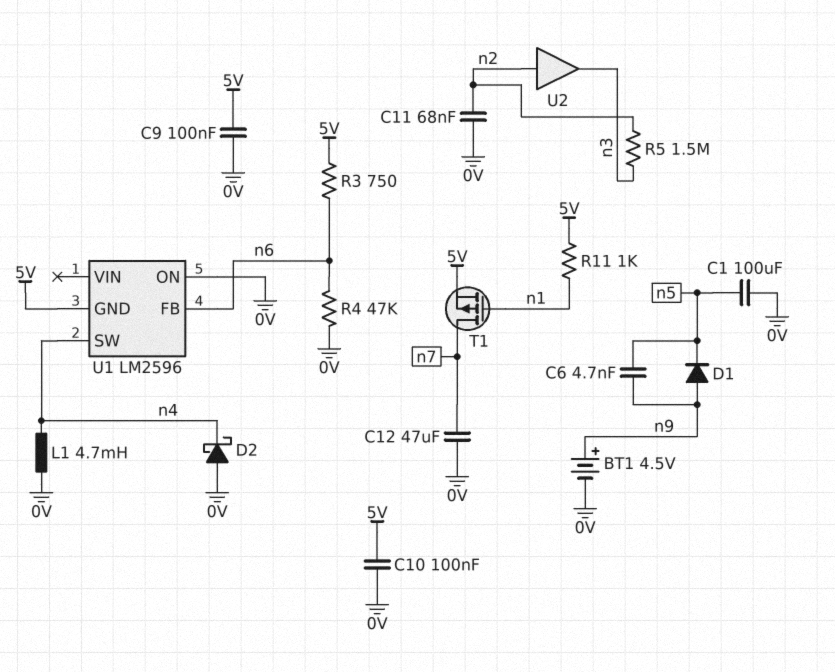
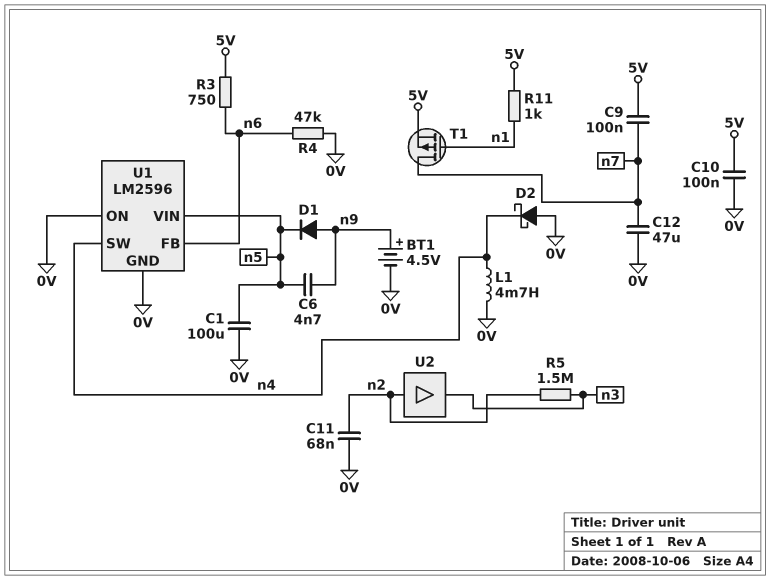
C9: 100nF (0V, 5V) -> 100nF (5V, n7)
U1 pin GND: 5V -> 0V
U1 pin VIN: none -> n5

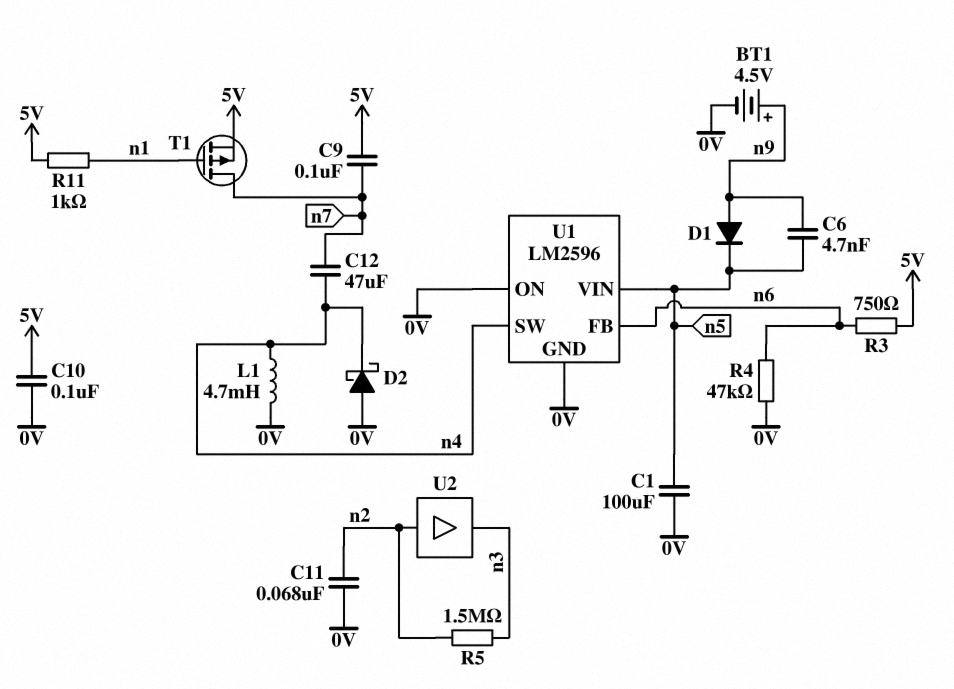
C12: 47uF (0V, n7) -> 47uF (n4, n7)

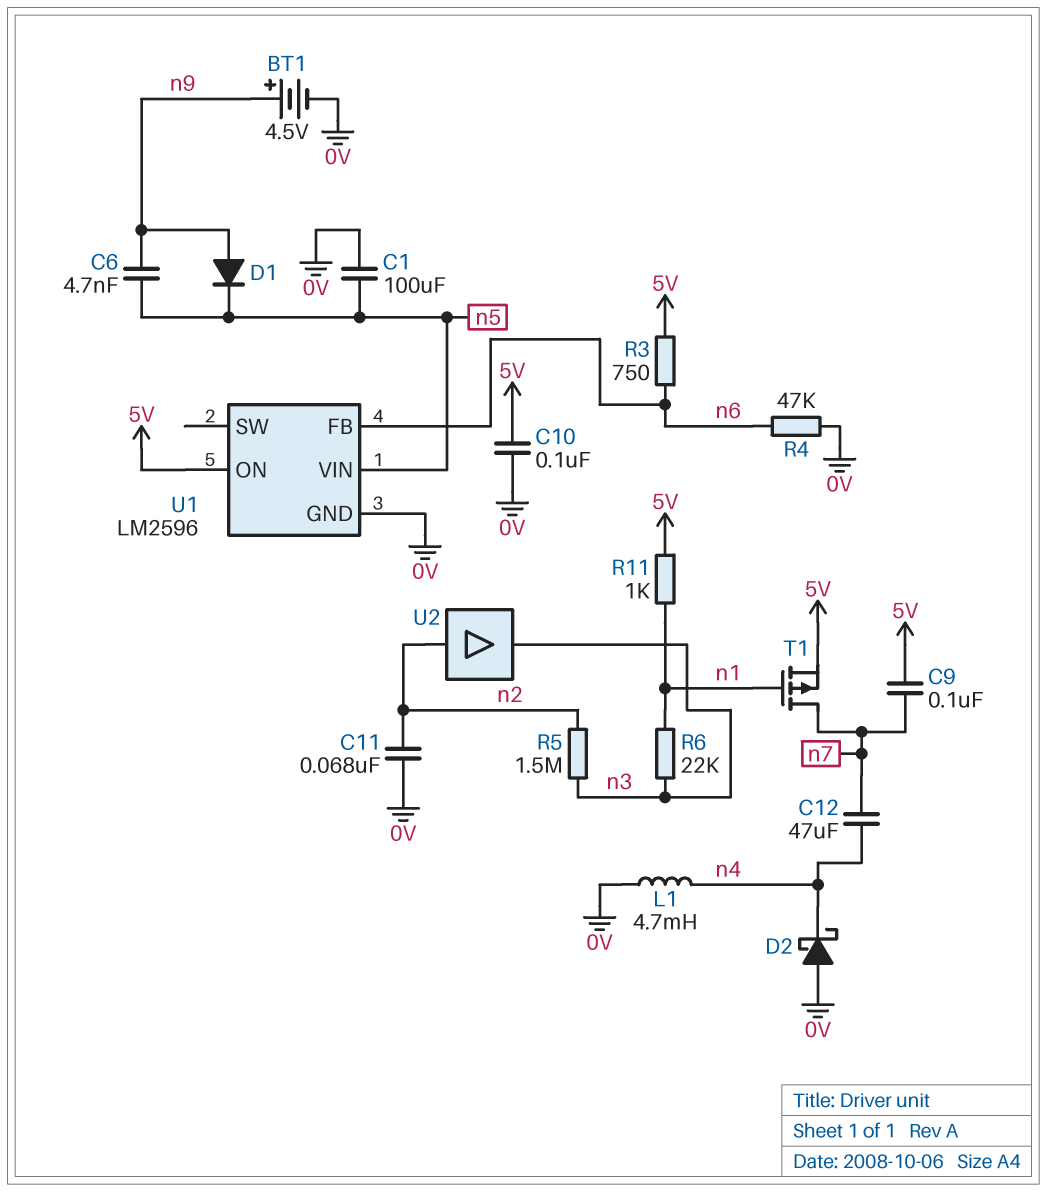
R6: none -> 22k (n1, n3)
U1 pin ON: 0V -> 5V
U1 pin SW: n4 -> none

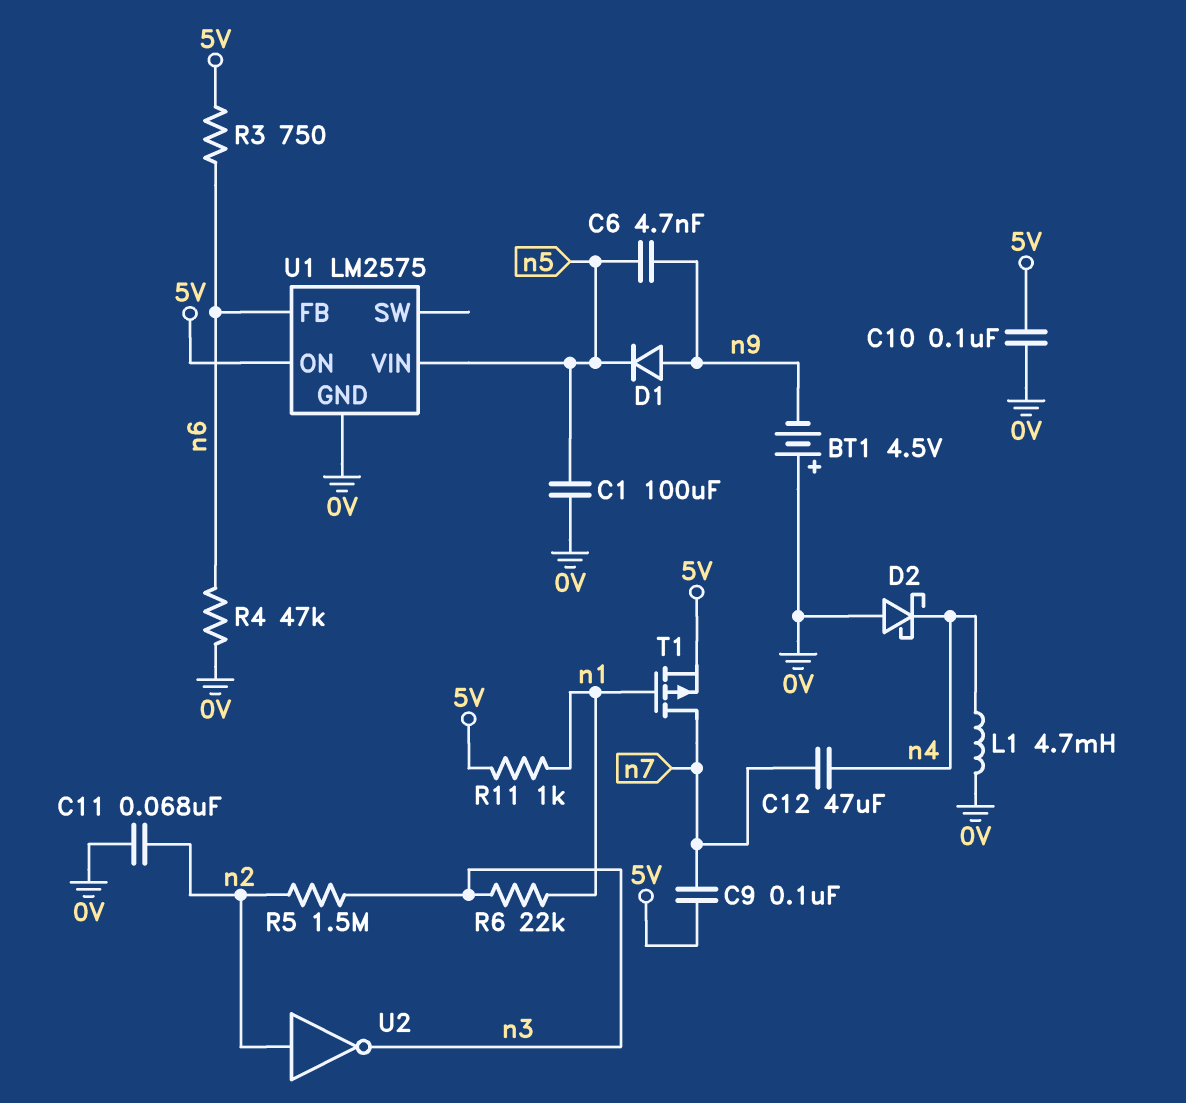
BT1: 4.5V (plus n9, minus 0V) -> 4.5V (plus 0V, minus n9)
U1: LM2596 -> LM2575
U2: buffer (in n2, out n3) -> NOT (in n2, out n3)

